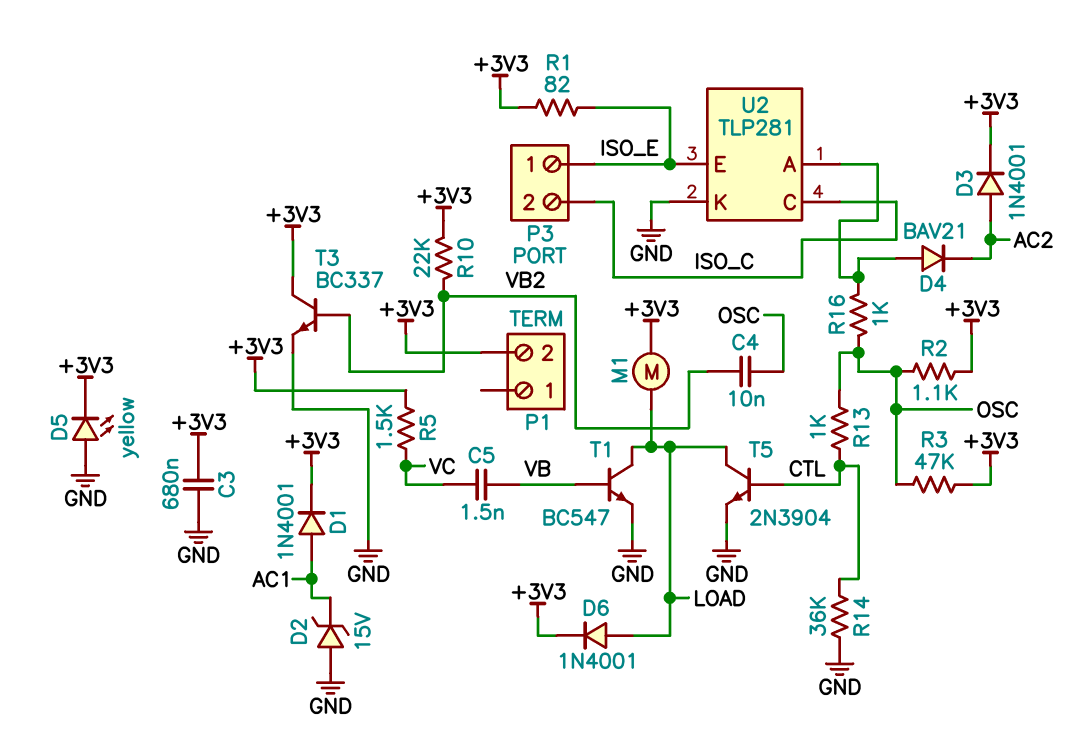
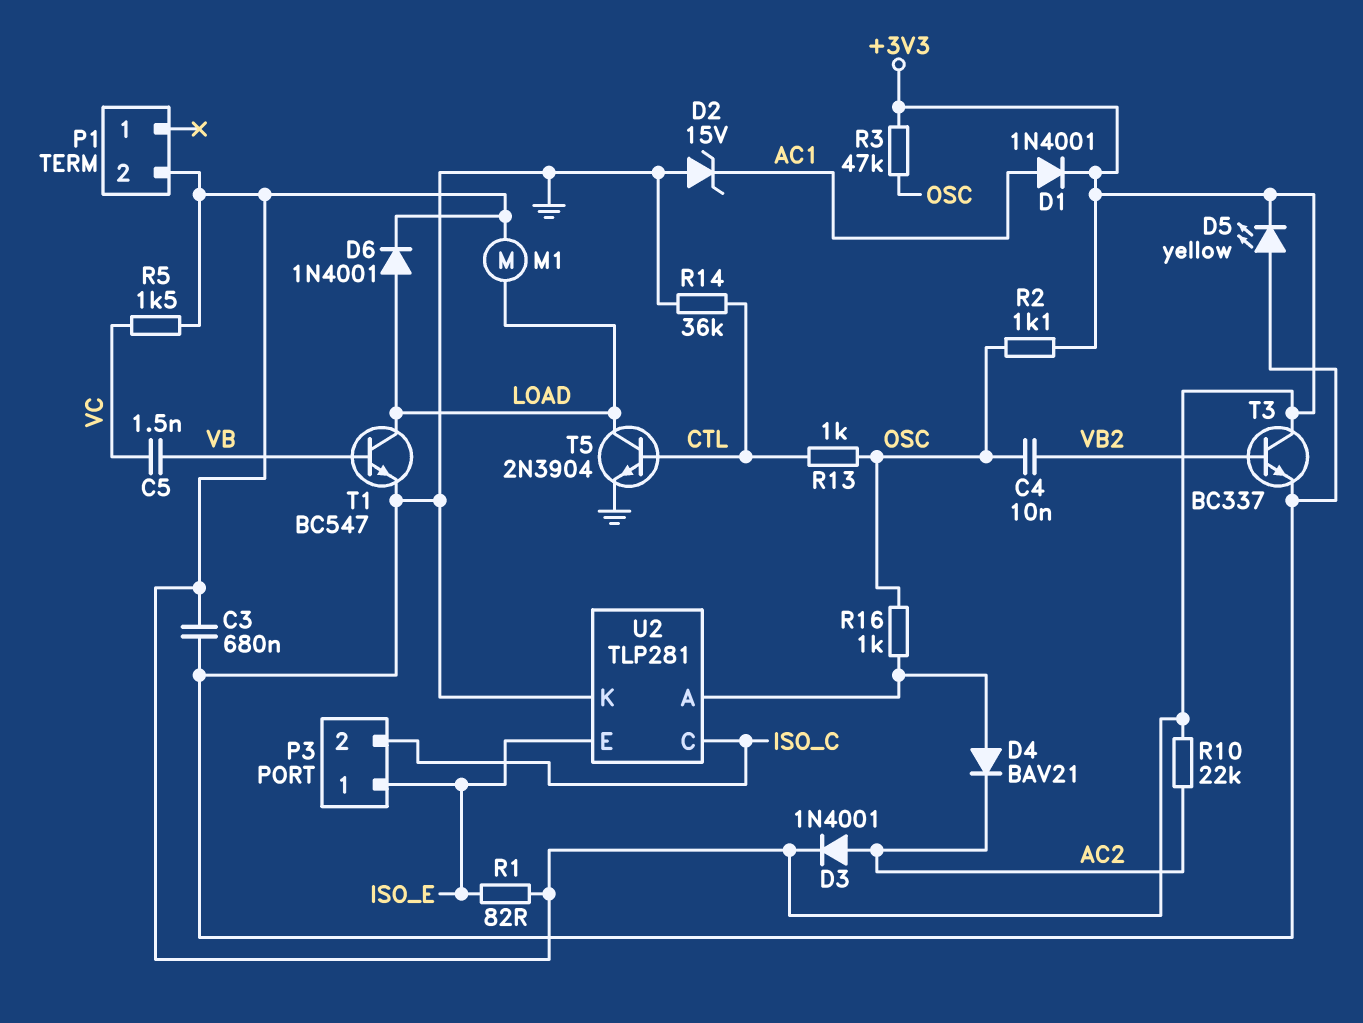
R10: 22k (+3V3, VB2) -> 22k (+3V3, AC2)

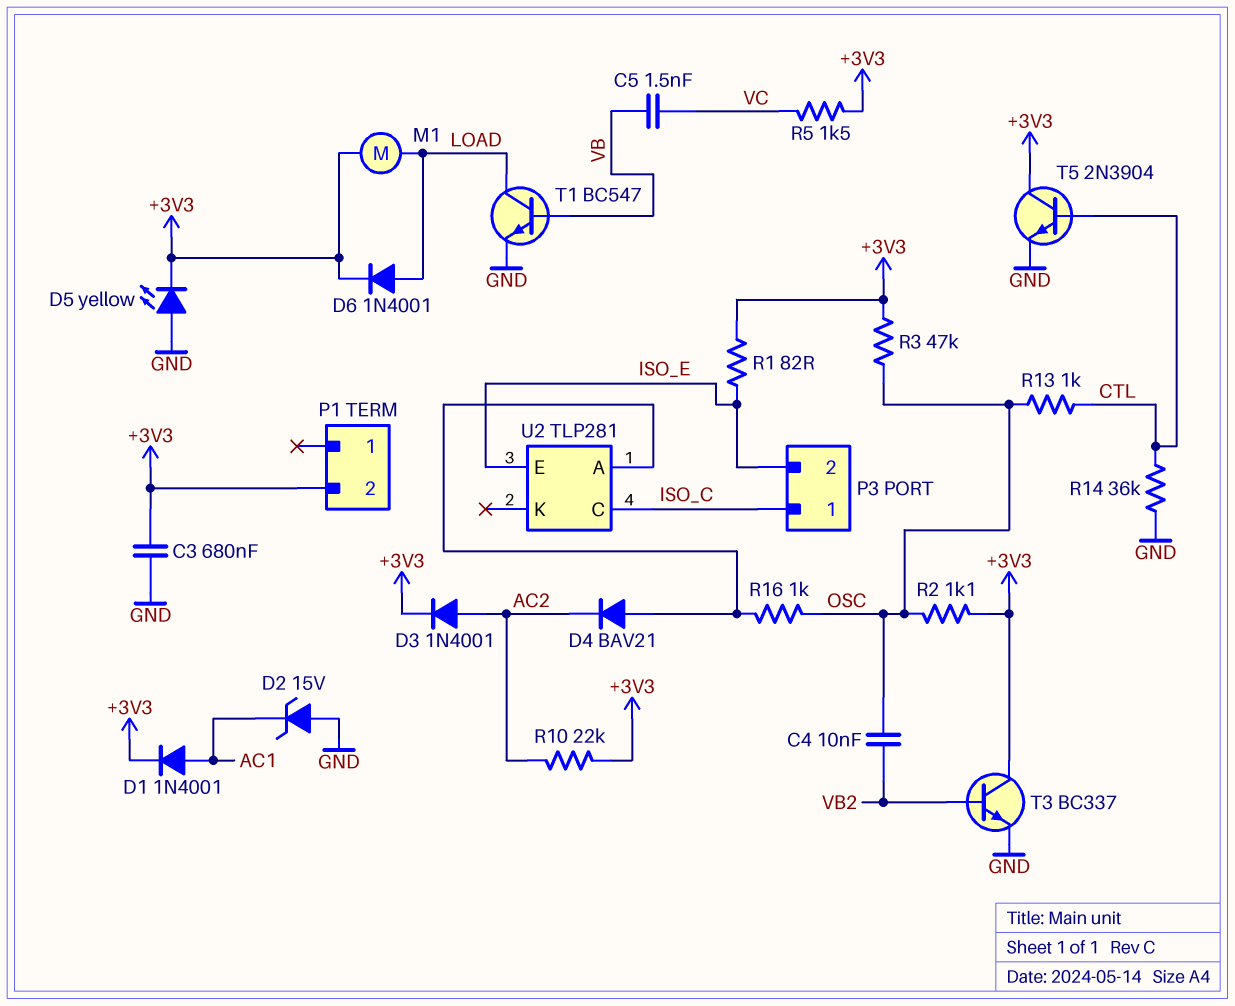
P3 pin 1: ISO_E -> ISO_C
P3 pin 2: ISO_C -> ISO_E
T5: NPN 2N3904 (B CTL, C LOAD, E GND) -> NPN 2N3904 (B CTL, C +3V3, E GND)
U2 pin K: GND -> none

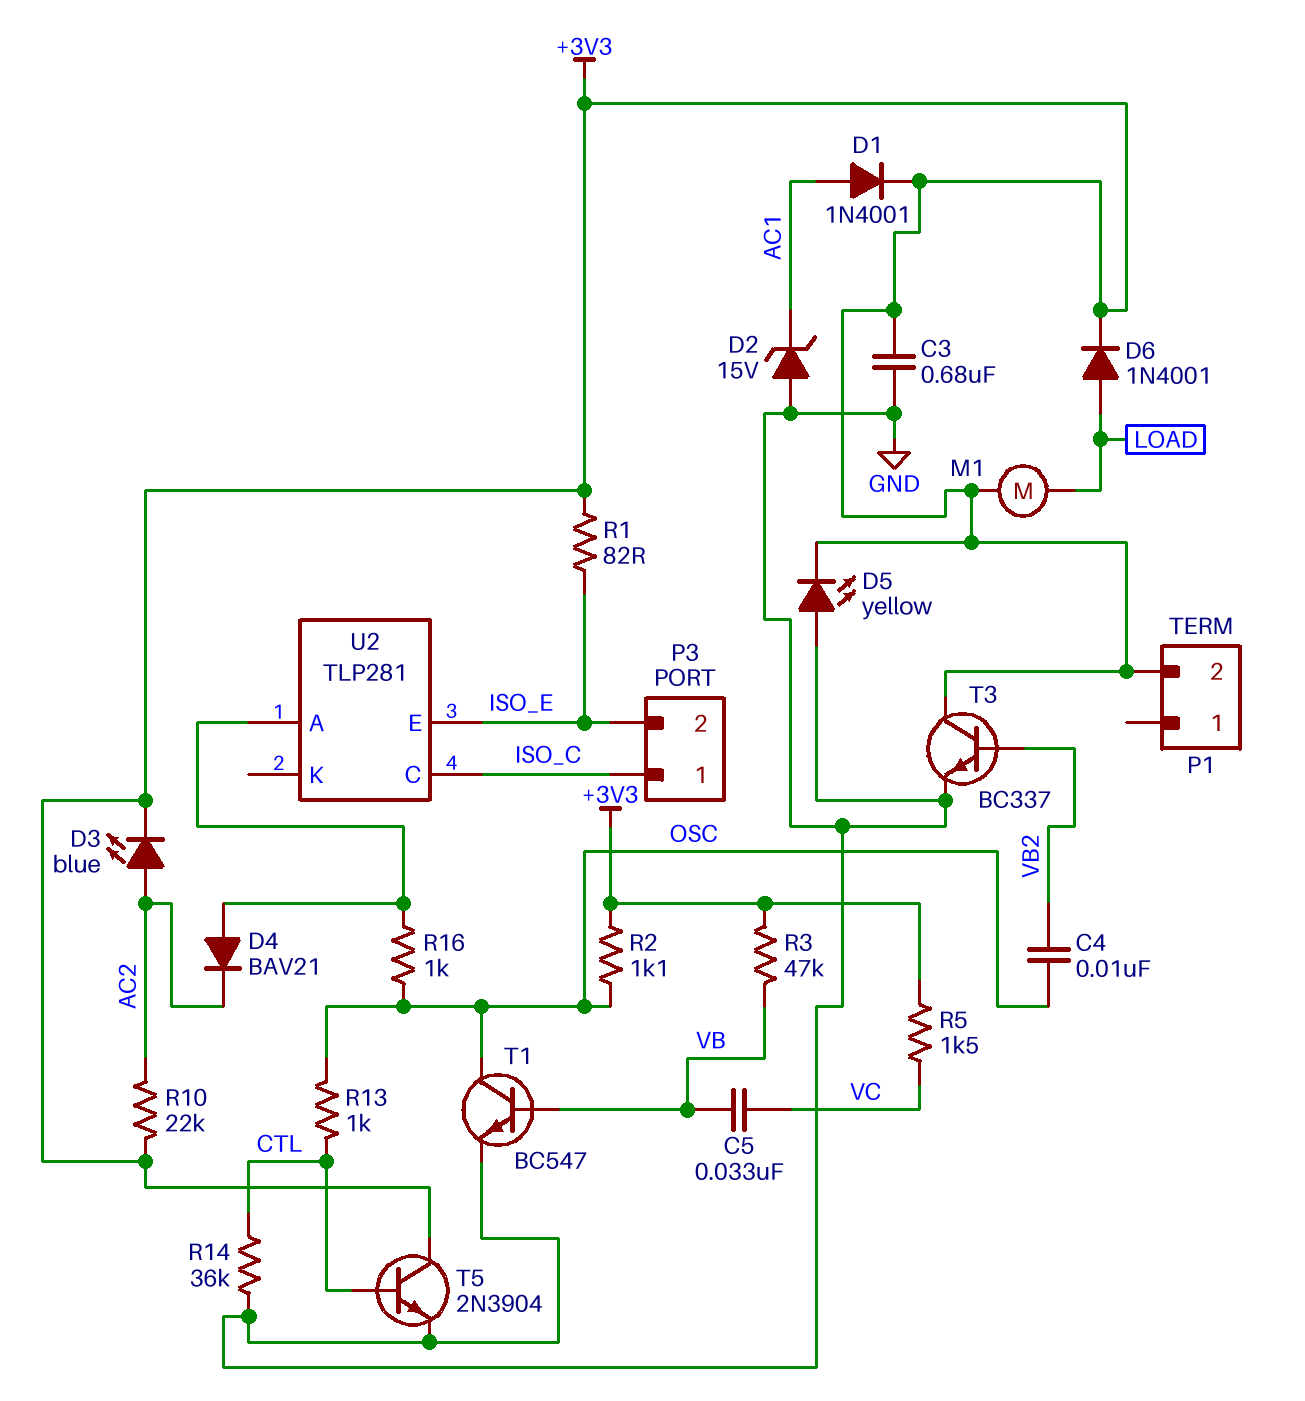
C5: 1.5nF (VB, VC) -> 33nF (VB, VC)
D3: diode 1N4001 (A AC2, K +3V3) -> LED blue (A AC2, K +3V3)
R3: 47k (+3V3, OSC) -> 47k (+3V3, VB)
T1: NPN BC547 (B VB, C LOAD, E GND) -> NPN BC547 (B VB, C OSC, E GND)

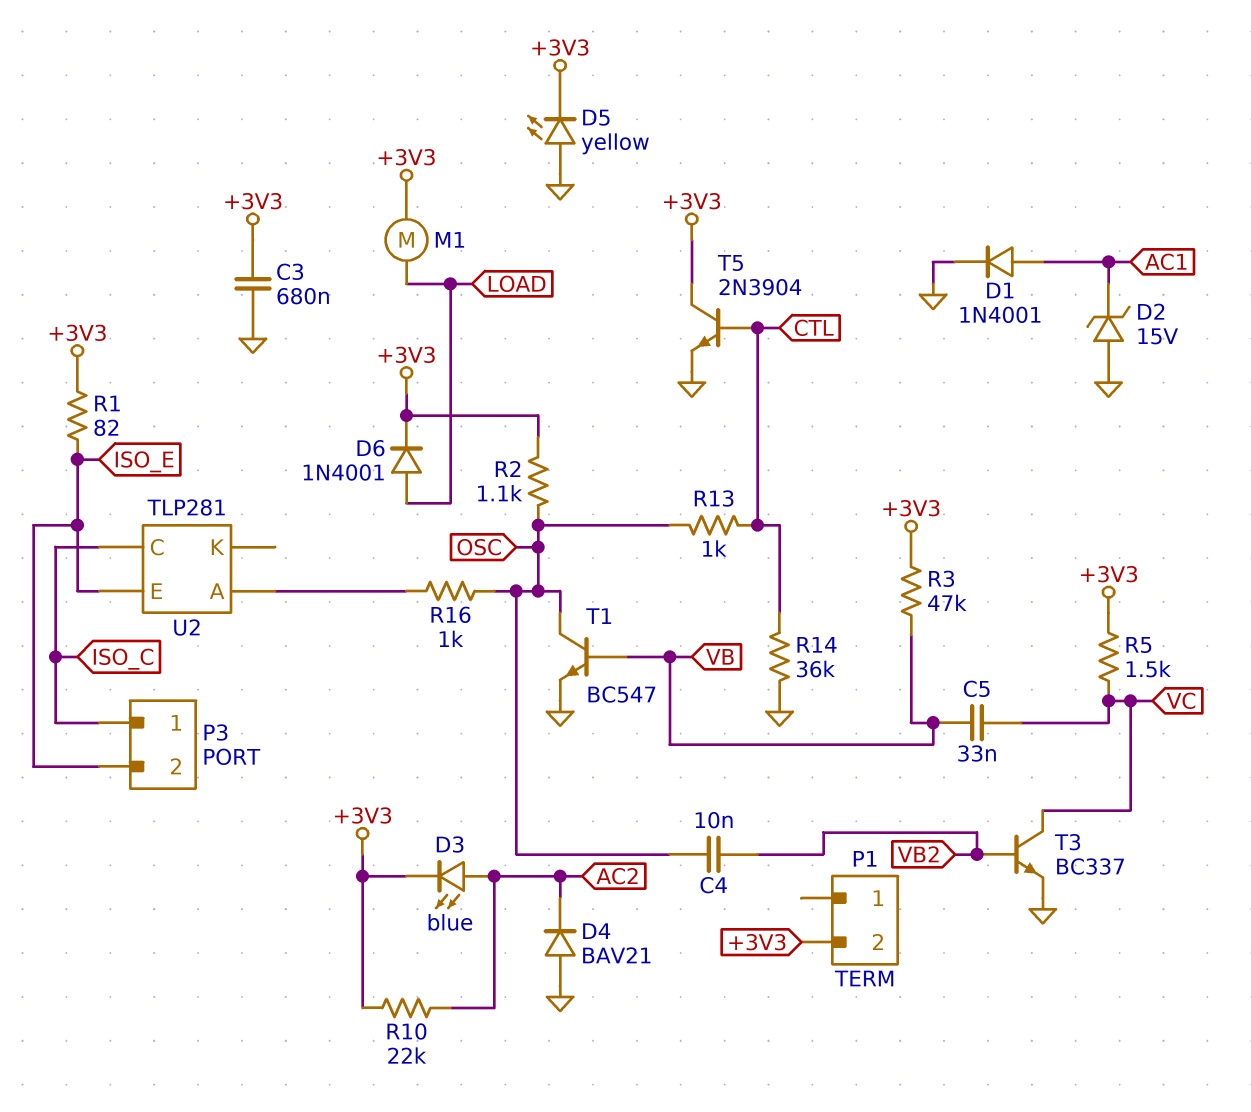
D1: diode 1N4001 (A AC1, K +3V3) -> diode 1N4001 (A AC1, K GND)
D4: diode BAV21 (A U2/A, K AC2) -> diode BAV21 (A GND, K AC2)
T3: NPN BC337 (B VB2, C +3V3, E GND) -> NPN BC337 (B VB2, C VC, E GND)

